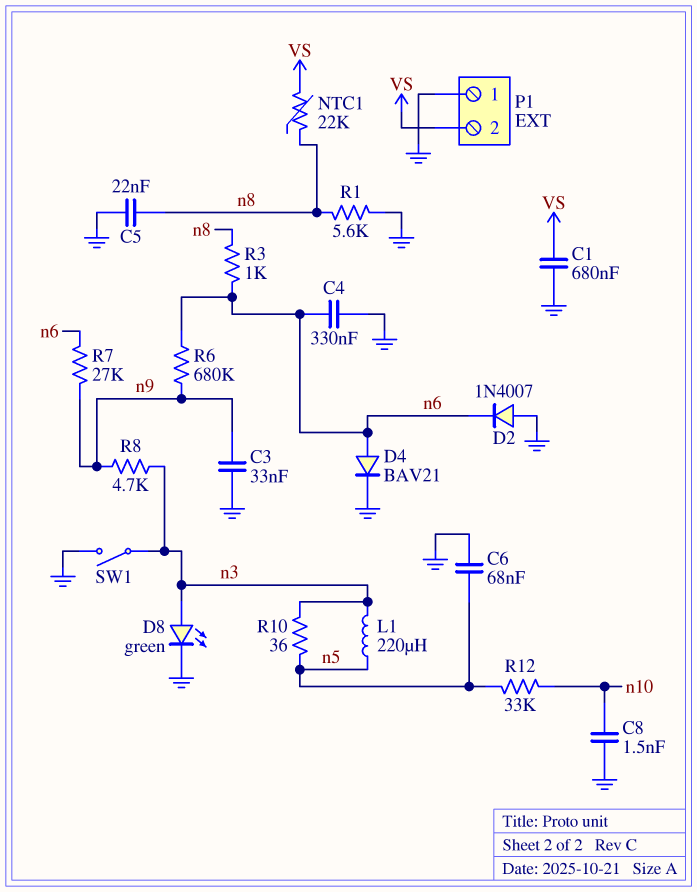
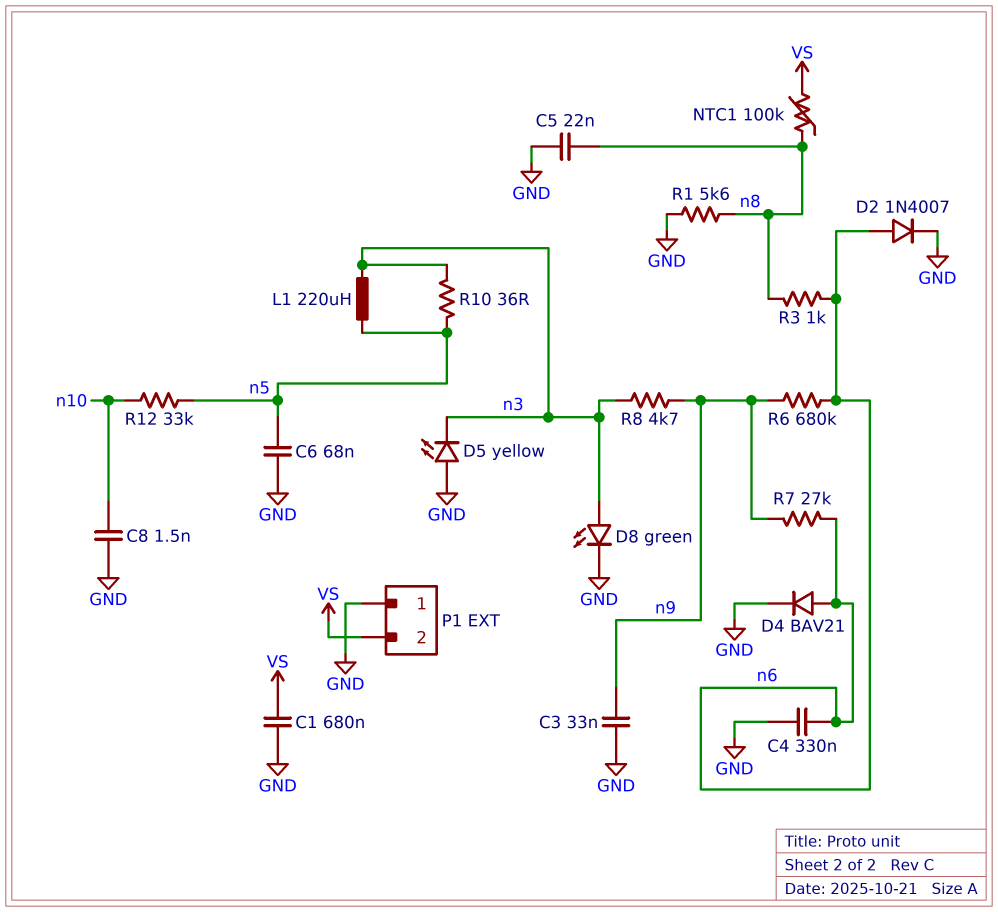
D2: diode 1N4007 (A GND, K n6) -> diode 1N4007 (A n6, K GND)
D5: none -> LED yellow (A GND, K n3)
NTC1: 22k (VS, n8) -> 100k (VS, n8)
SW1: switch (GND, n3) -> none

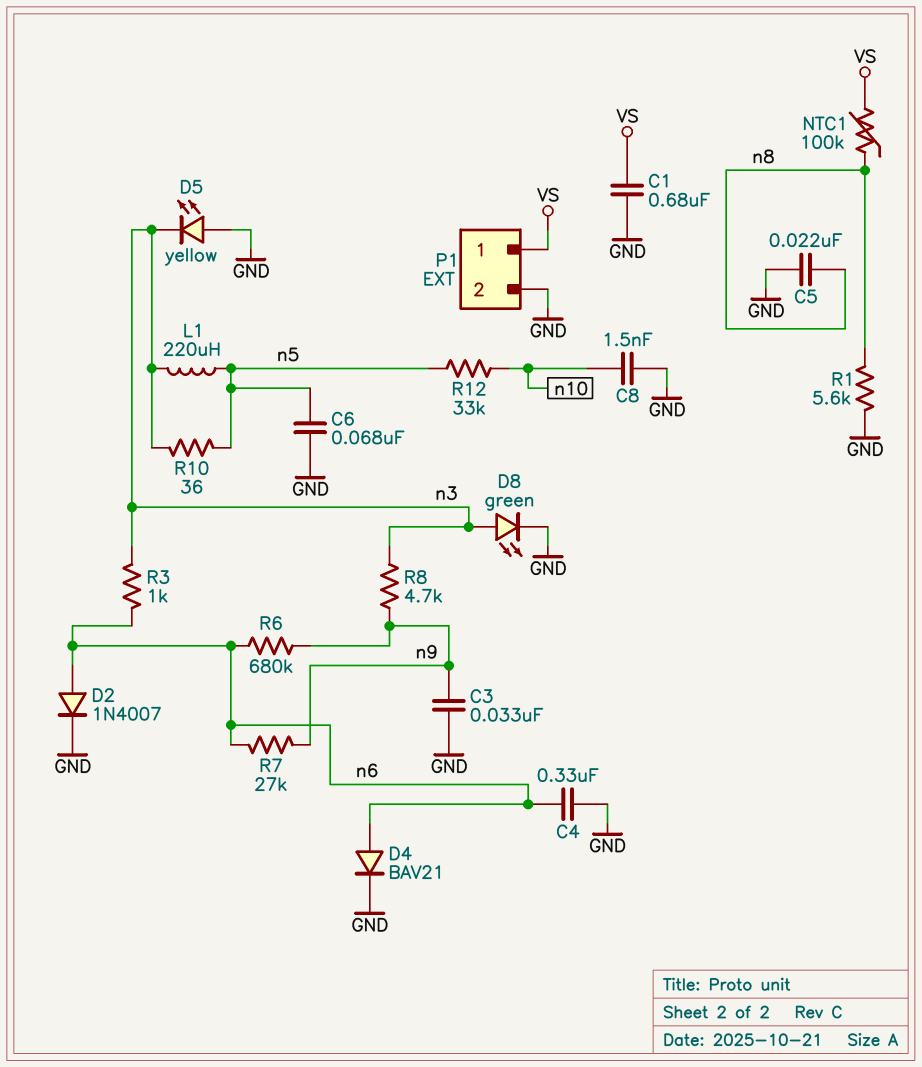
P1 pin 1: GND -> VS
P1 pin 2: VS -> GND
R3: 1k (n6, n8) -> 1k (n3, n6)

